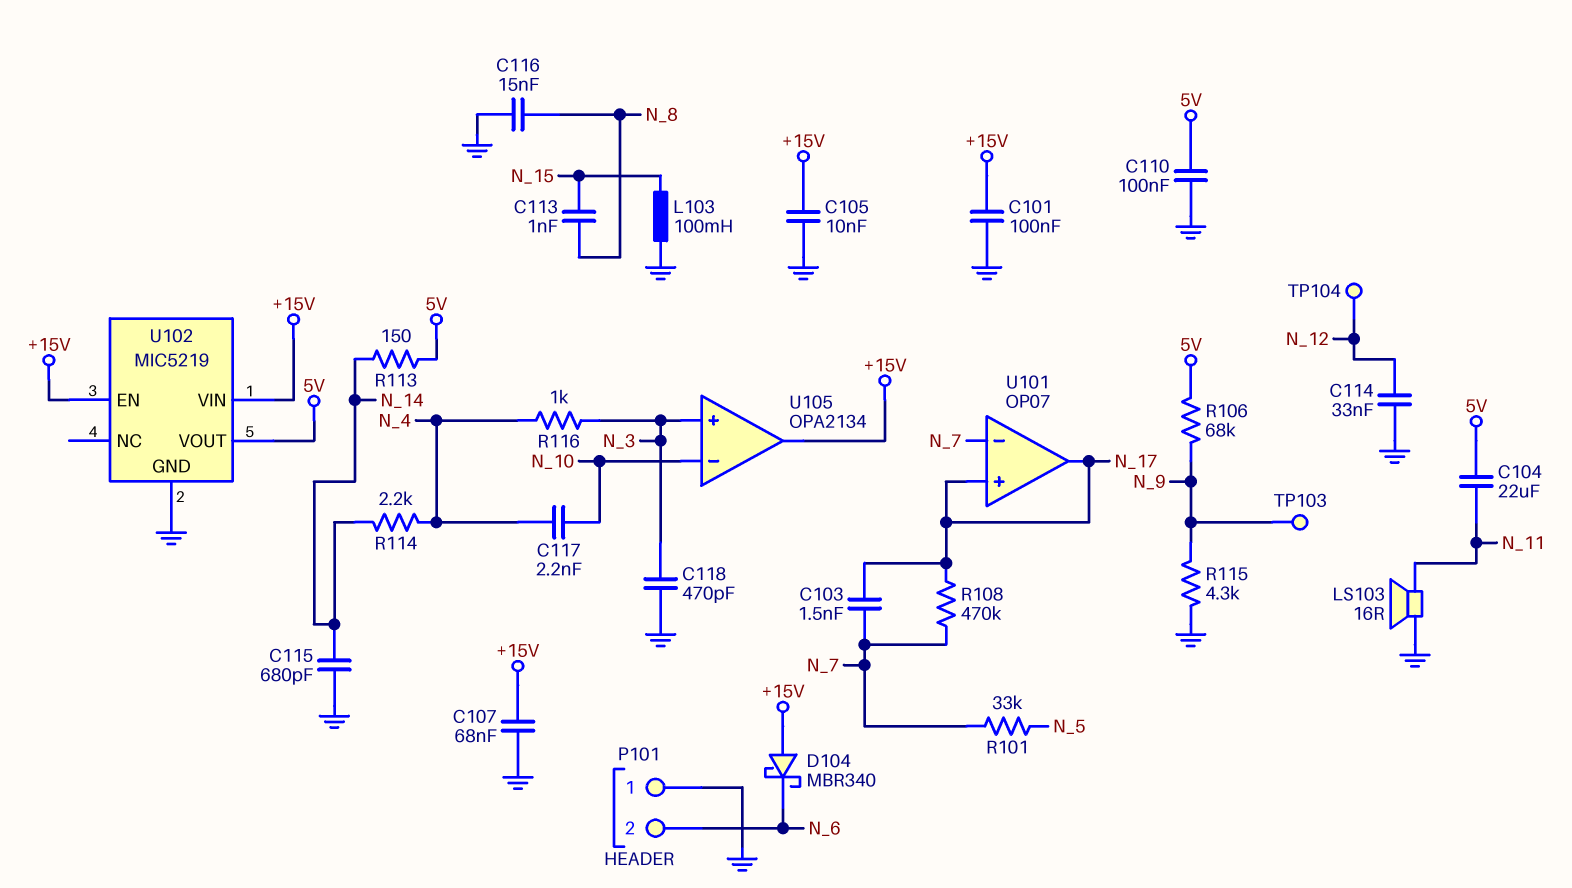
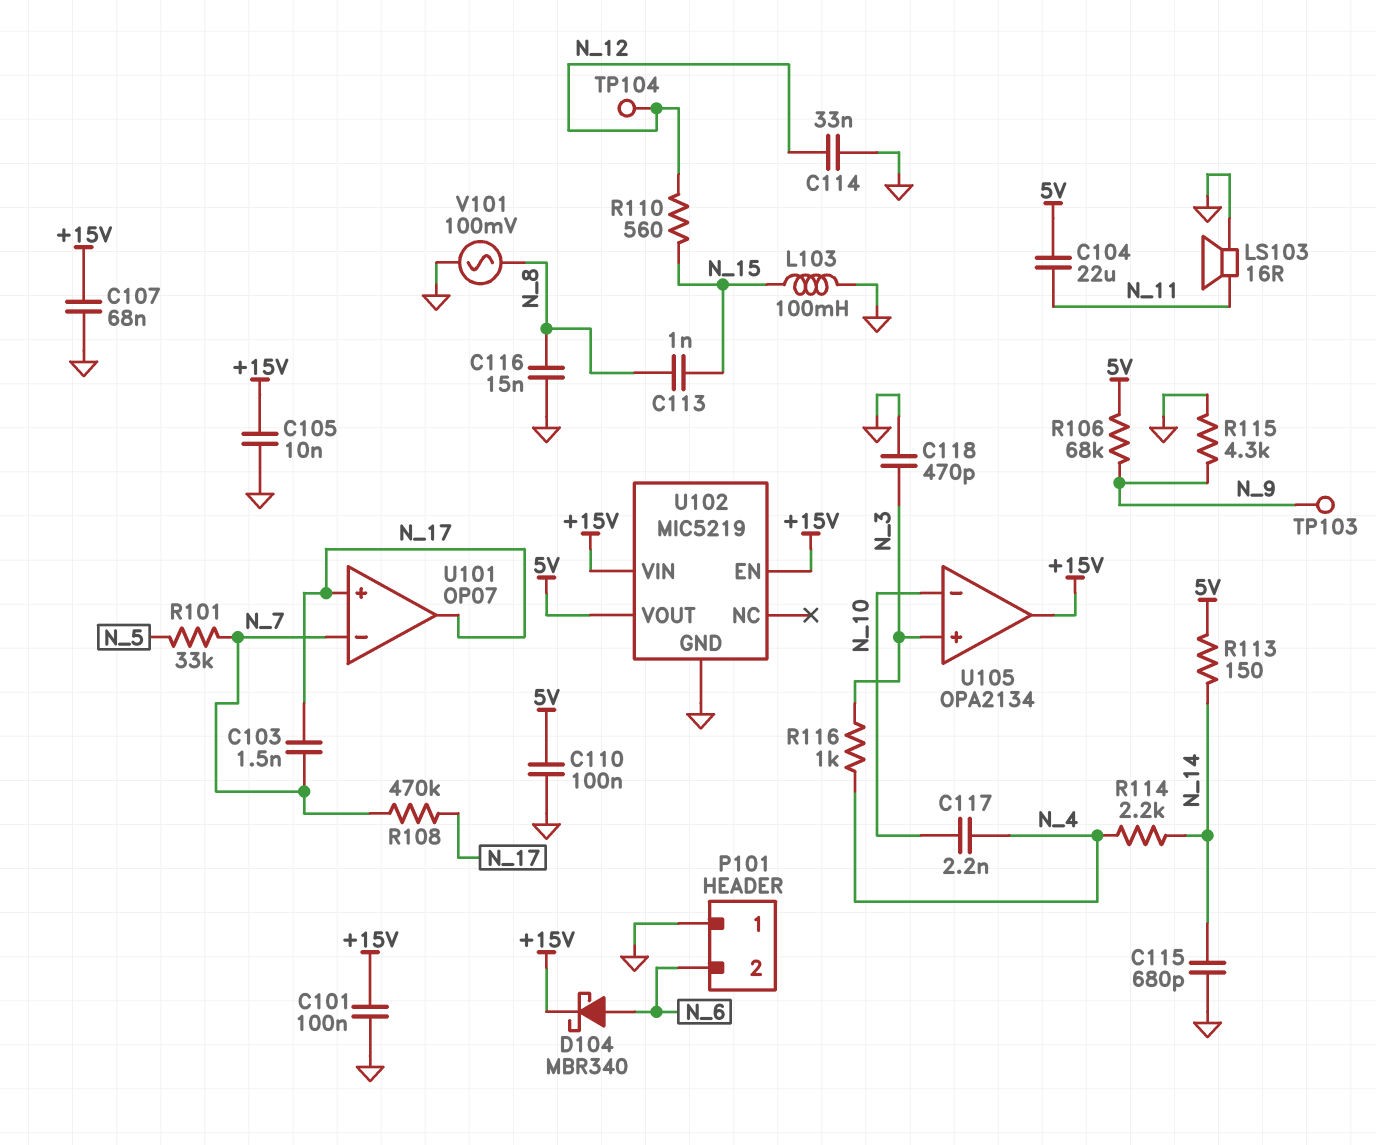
D104: schottky MBR340 (A +15V, K N_6) -> schottky MBR340 (A N_6, K +15V)
R110: none -> 560 (N_12, N_15)
V101: none -> AC 100mV (GND, N_8)

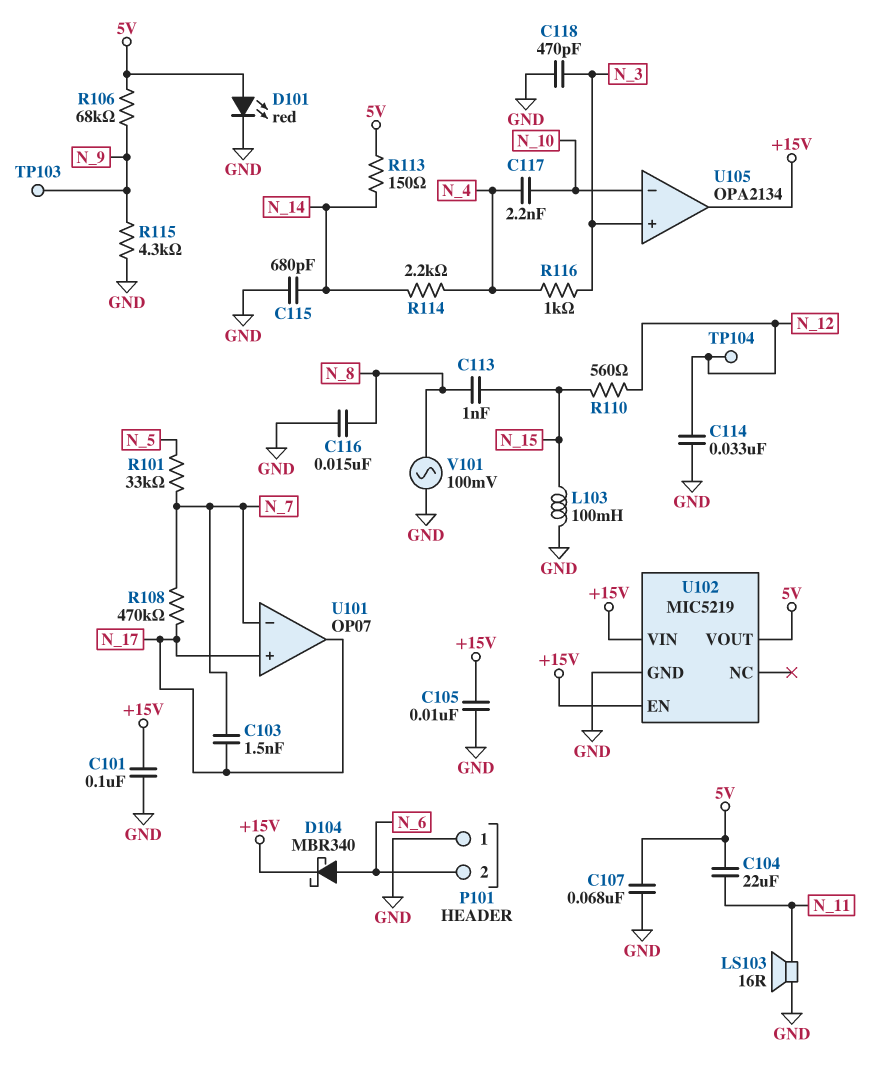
C107: 68nF (+15V, GND) -> 68nF (5V, GND)
C110: 100nF (5V, GND) -> none
D101: none -> LED red (A 5V, K GND)

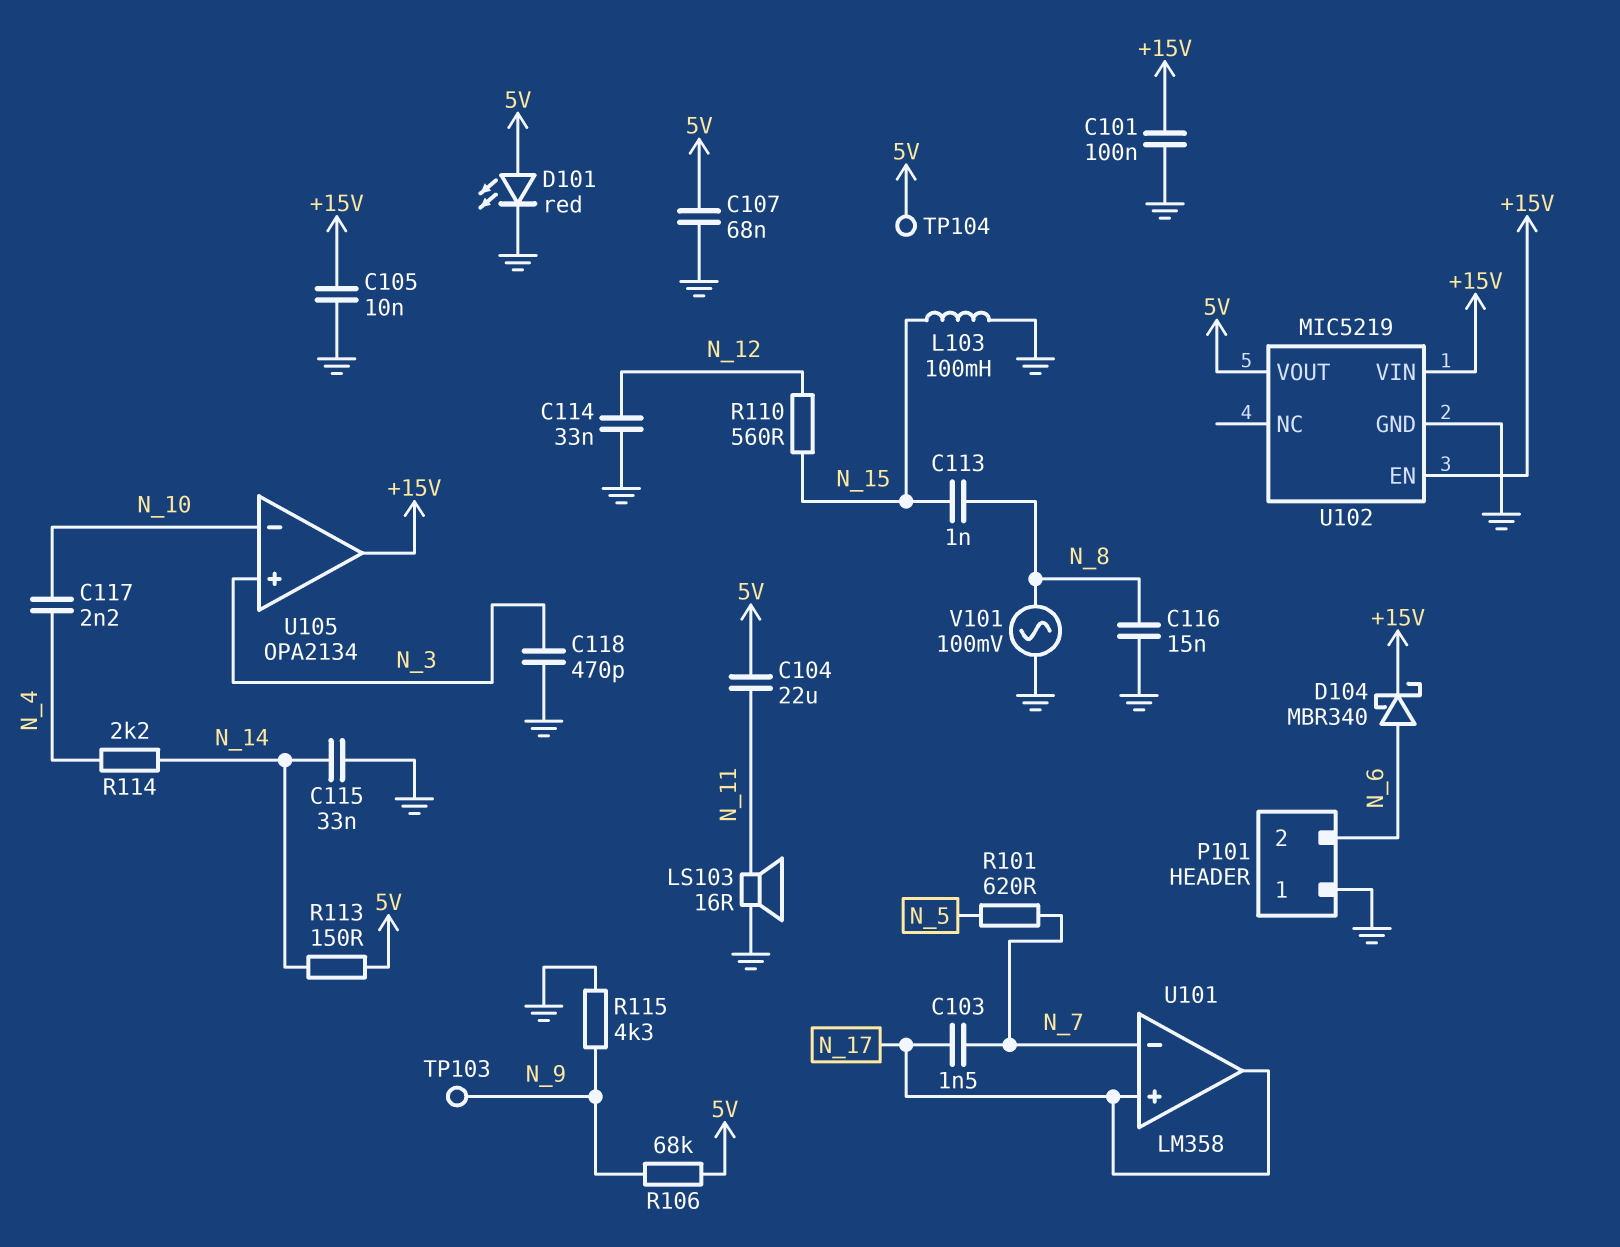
C115: 680pF (GND, N_14) -> 33nF (GND, N_14)
R101: 33k (N_5, N_7) -> 620 (N_5, N_7)
R108: 470k (N_7, N_17) -> none
R116: 1k (N_3, N_4) -> none
TP104: test point (N_12) -> test point (5V)
U101: OP07 -> LM358

